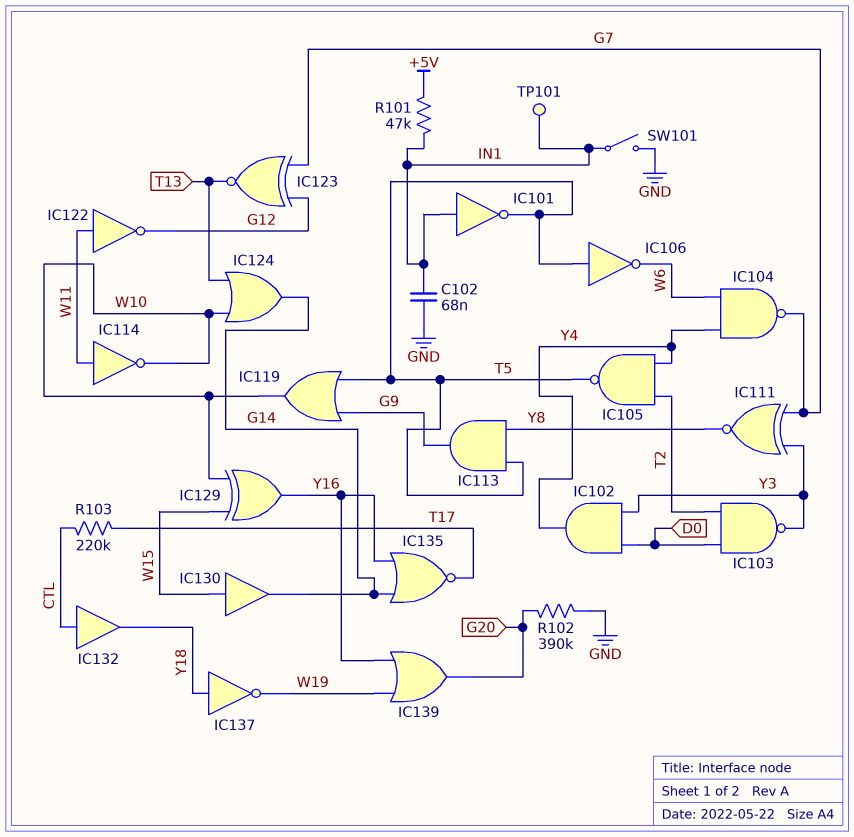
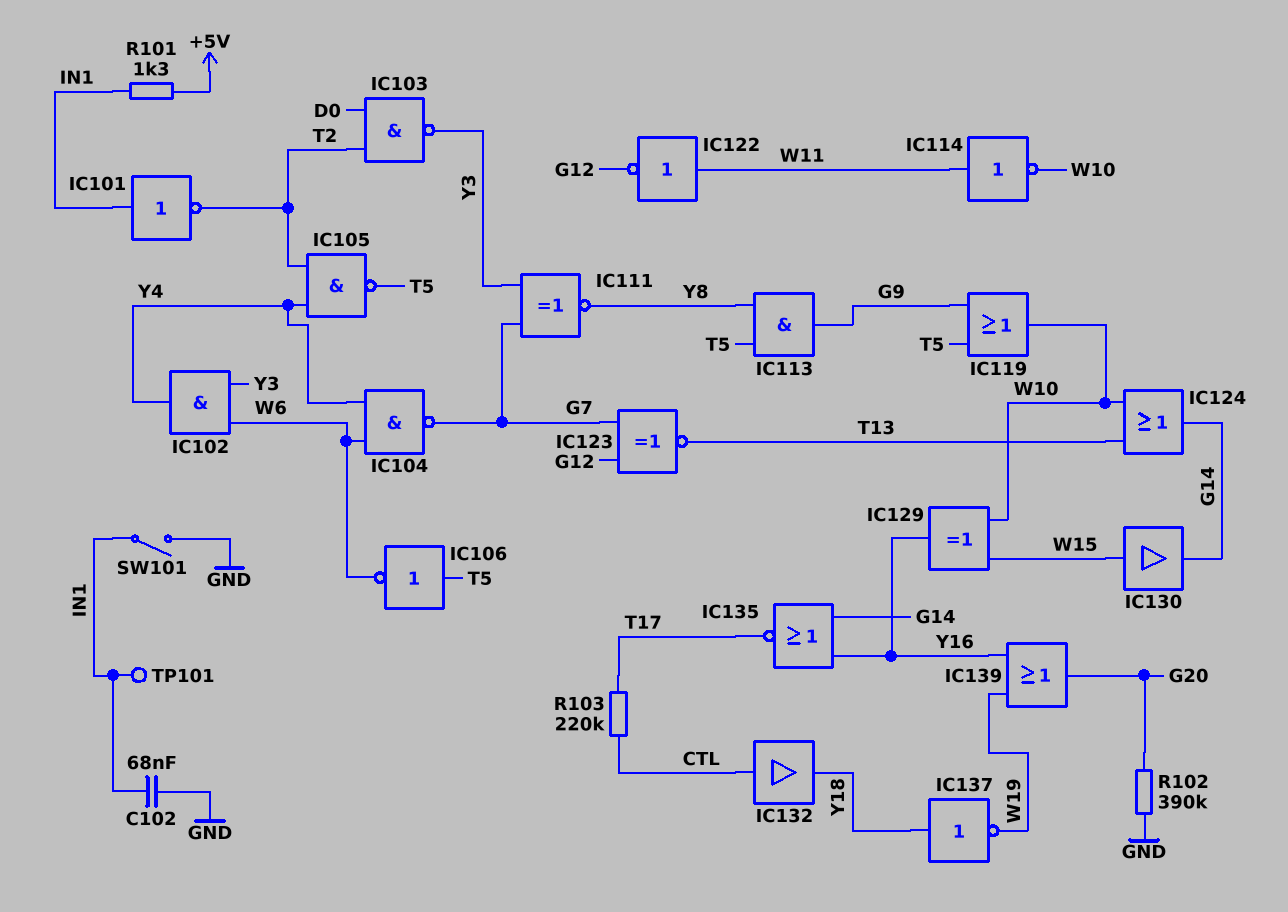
IC101: NOT (in IN1, out T5) -> NOT (in IN1, out T2)
IC102: AND (in D0, in Y3, out Y4) -> AND (in W6, in Y3, out Y4)
R101: 47k (+5V, IN1) -> 1.3k (+5V, IN1)

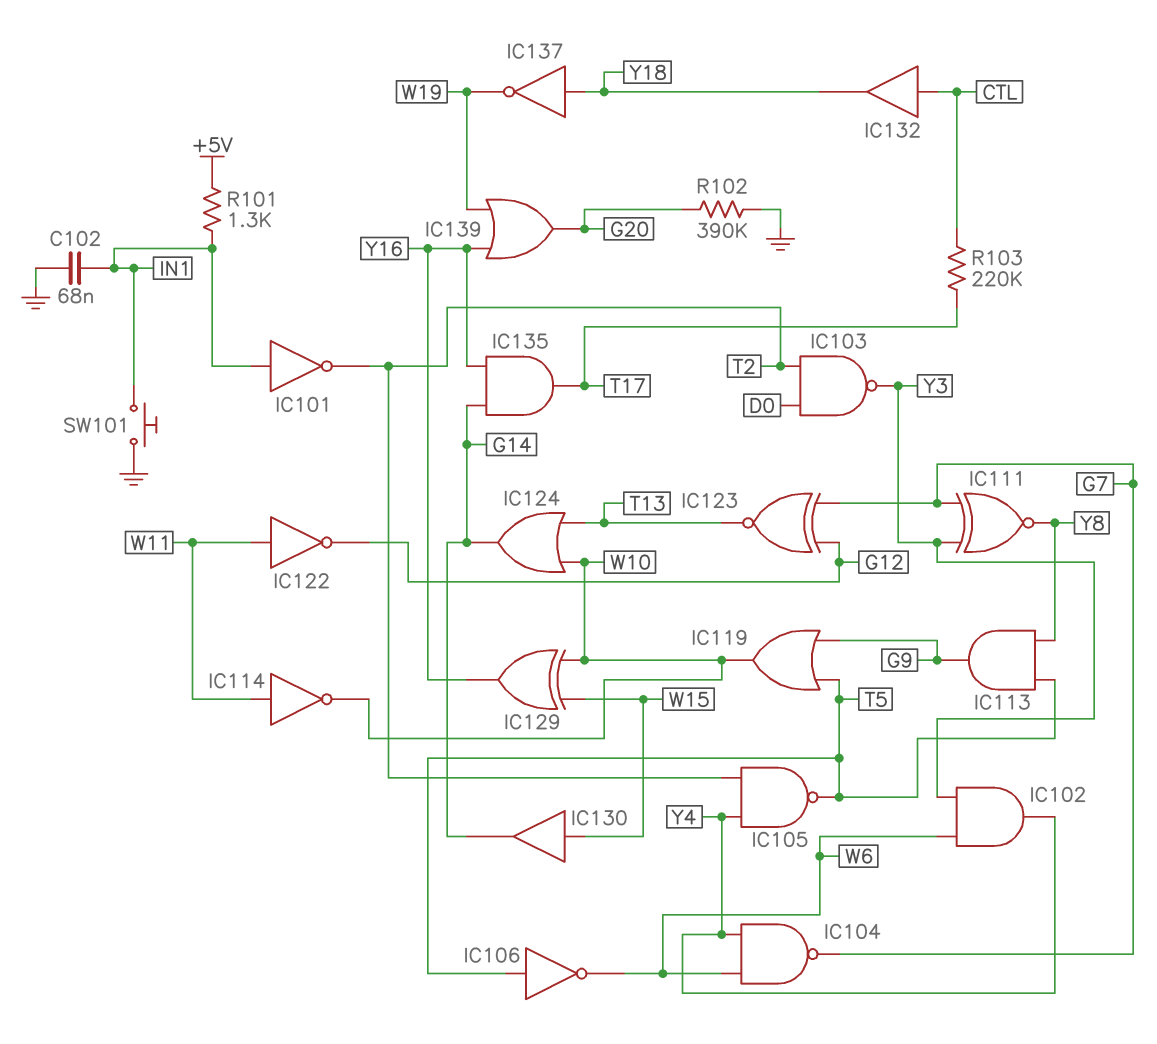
IC135: NOR (in G14, in Y16, out T17) -> AND (in G14, in Y16, out T17)
SW101: switch (GND, IN1) -> button (GND, IN1)
TP101: test point (IN1) -> none

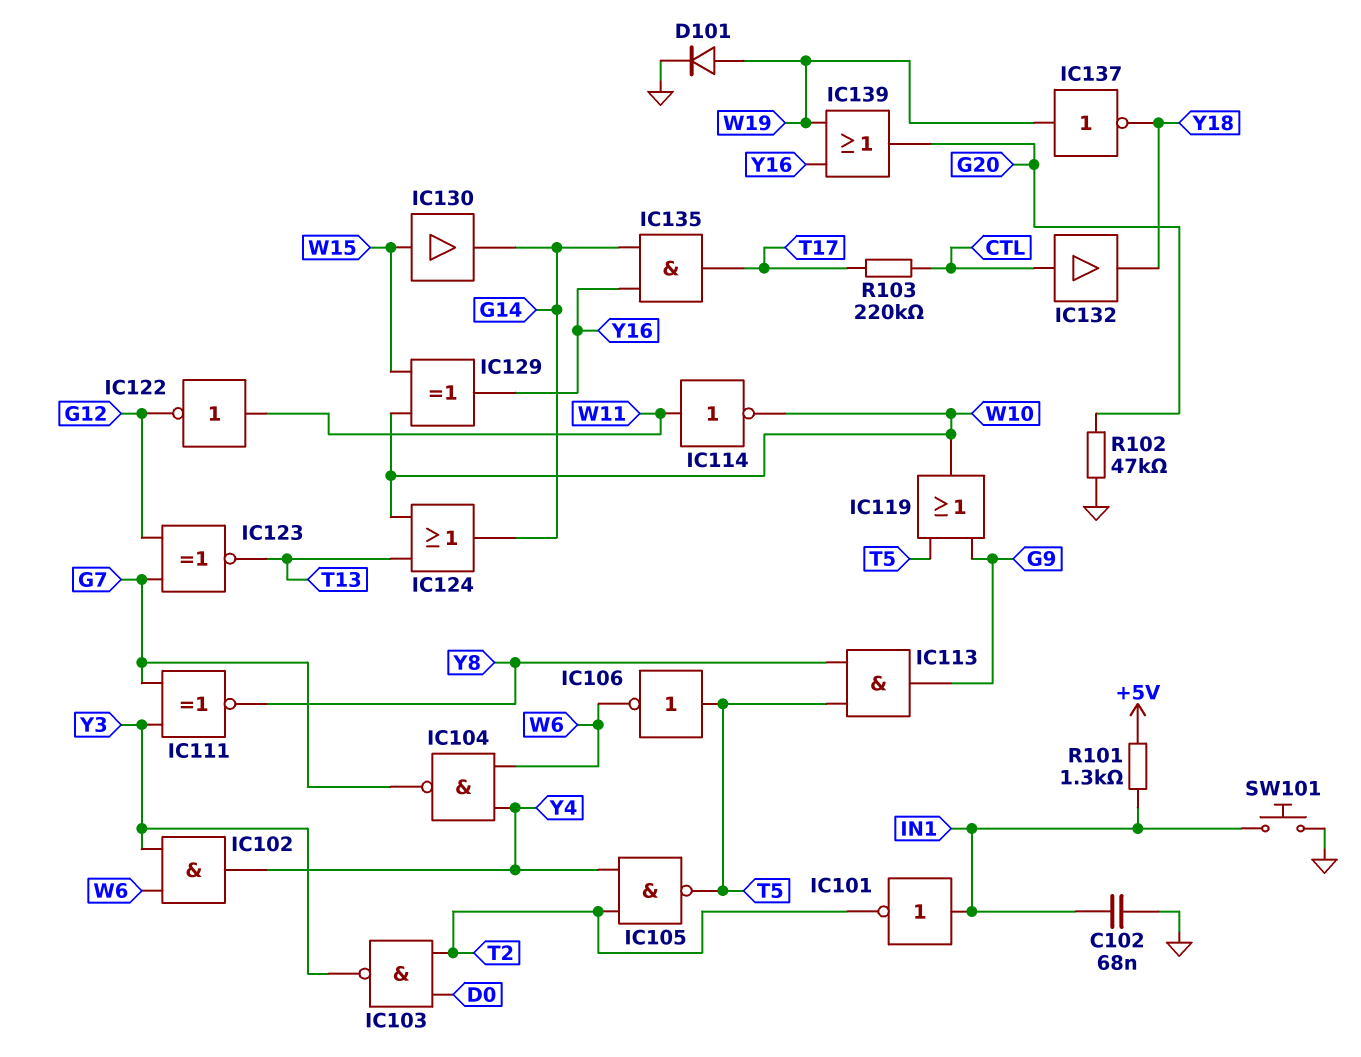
D101: none -> diode (A W19, K GND)
IC137: NOT (in Y18, out W19) -> NOT (in W19, out Y18)
R102: 390k (G20, GND) -> 47k (G20, GND)

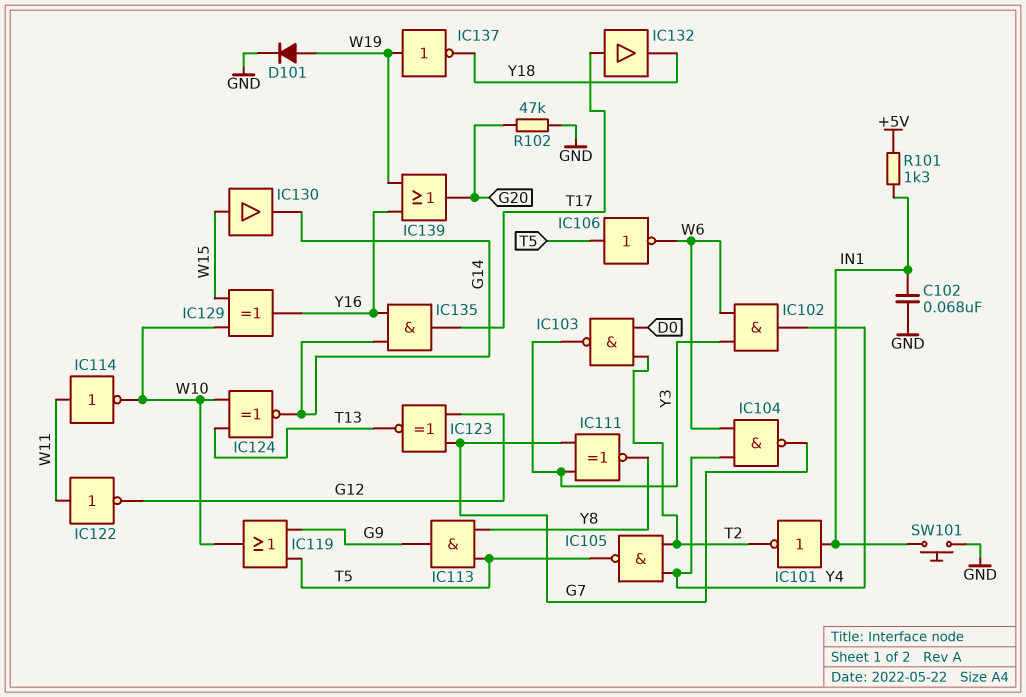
IC124: OR (in T13, in W10, out G14) -> XNOR (in T13, in W10, out G14)
IC132: buffer (in CTL, out Y18) -> buffer (in T17, out Y18)
R103: 220k (CTL, T17) -> none

